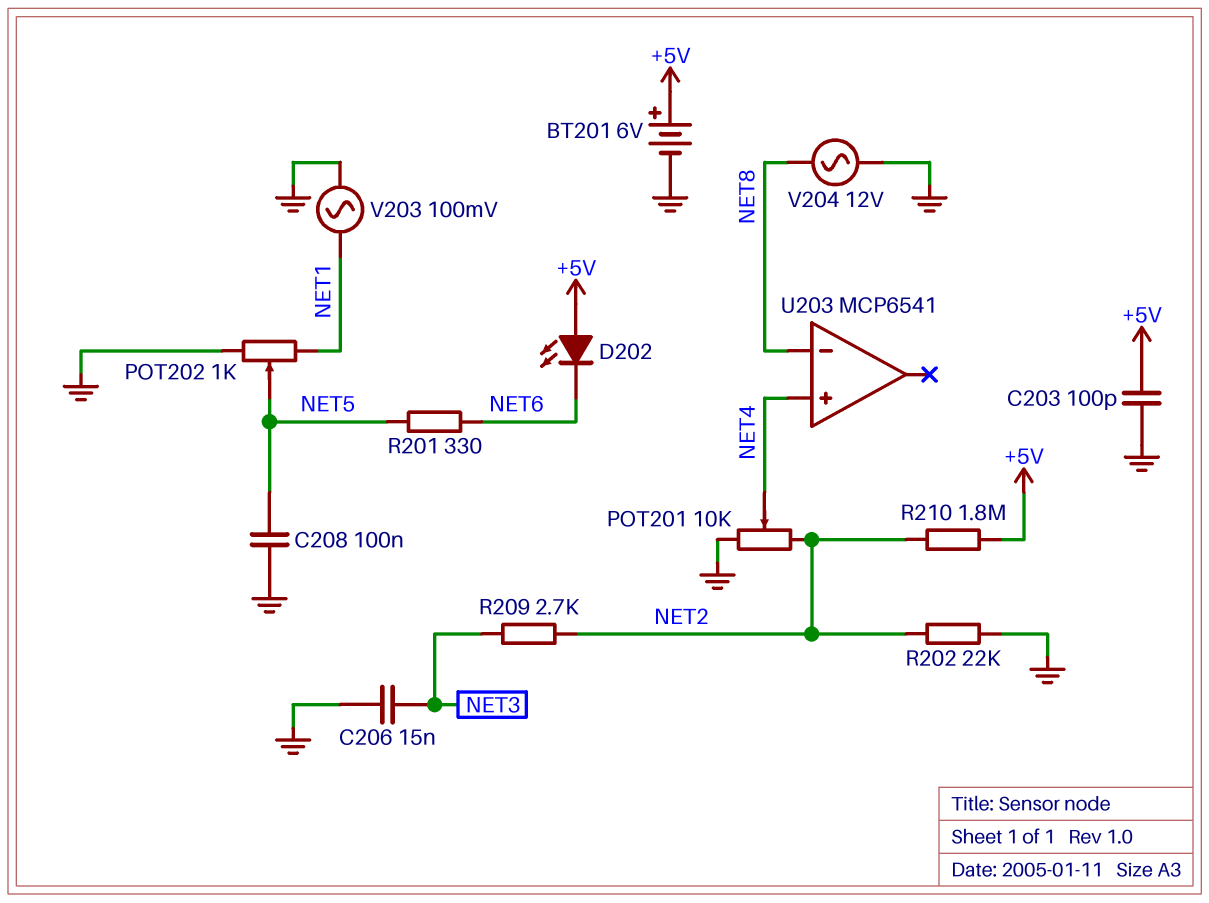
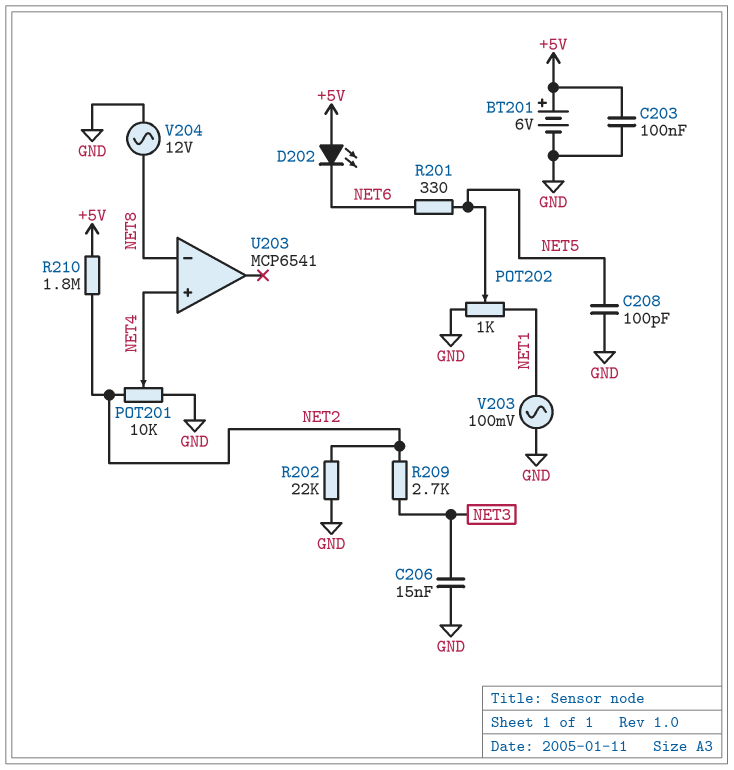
C203: 100pF (+5V, GND) -> 100nF (+5V, GND)
C208: 100nF (GND, NET5) -> 100pF (GND, NET5)

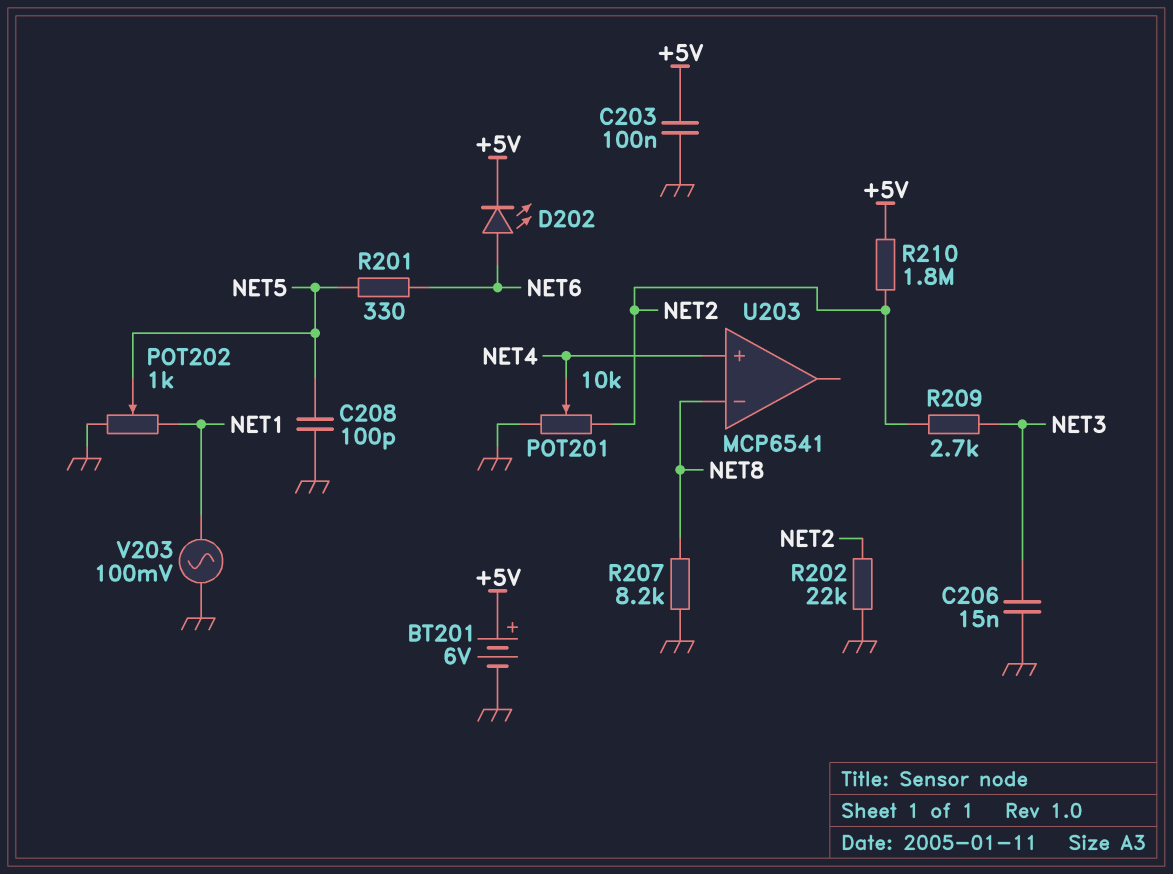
D202: LED (A +5V, K NET6) -> LED (A NET6, K +5V)
R207: none -> 8.2k (GND, NET8)
V204: AC 12V (GND, NET8) -> none

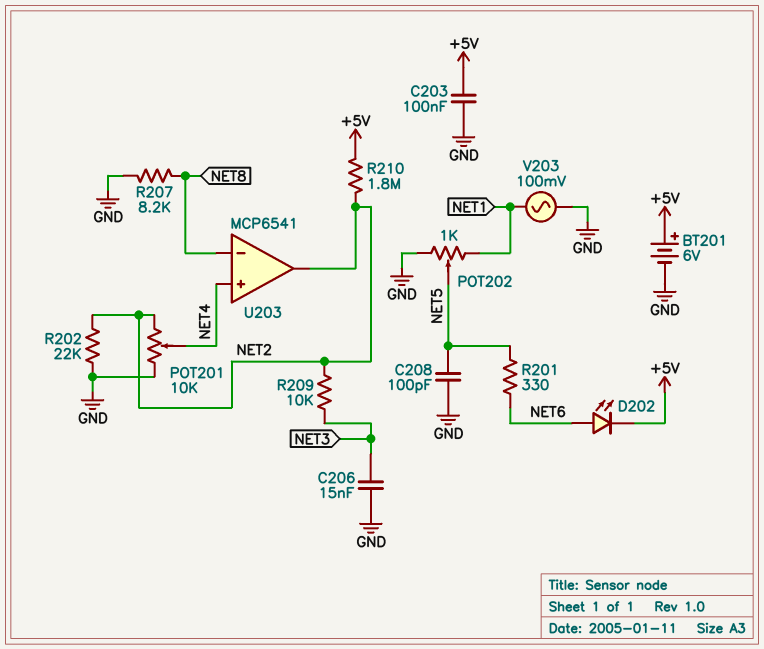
R209: 2.7k (NET2, NET3) -> 10k (NET2, NET3)
U203 pin out: none -> NET2

